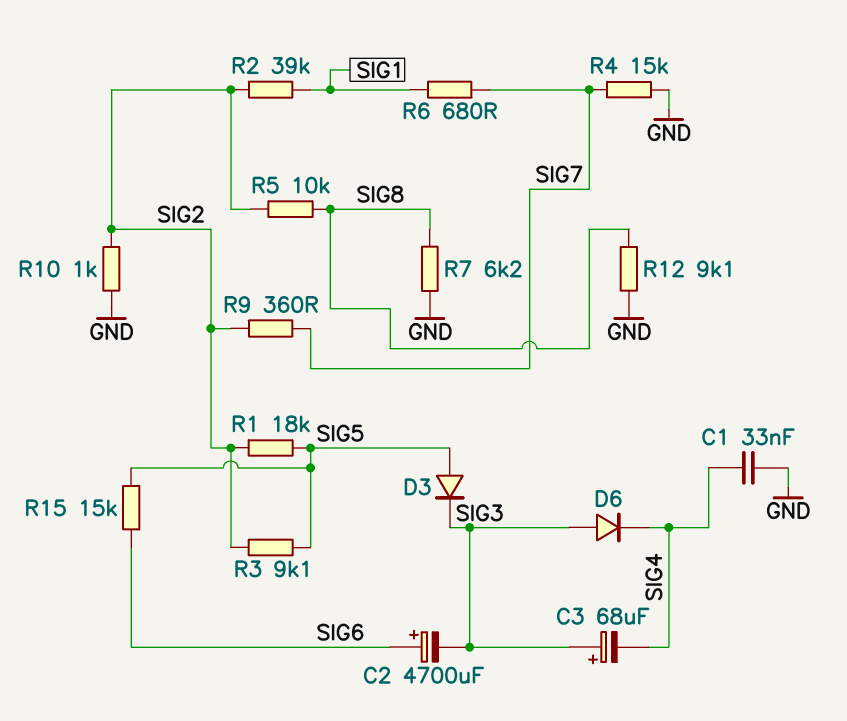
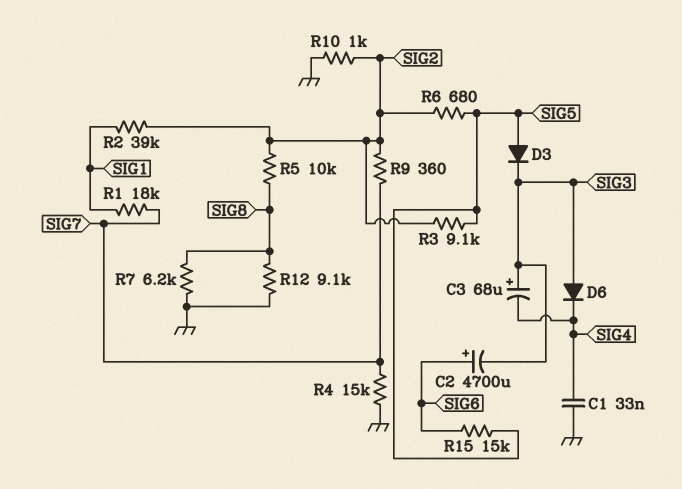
R1: 18k (SIG2, SIG5) -> 18k (SIG1, SIG7)
R6: 680 (SIG1, SIG7) -> 680 (SIG2, SIG5)

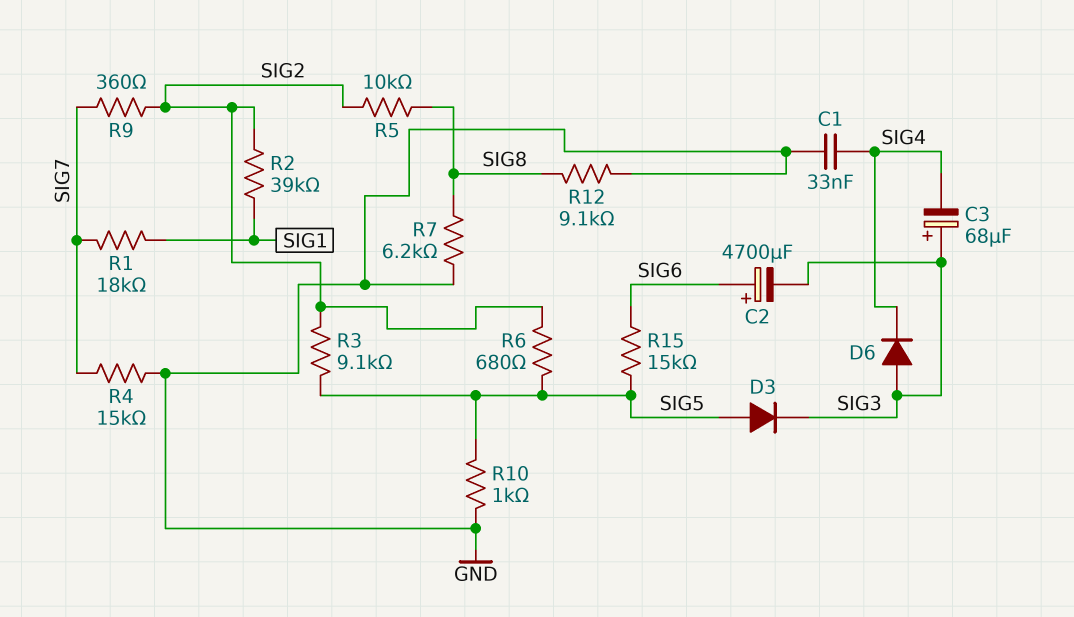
R10: 1k (GND, SIG2) -> 1k (GND, SIG5)

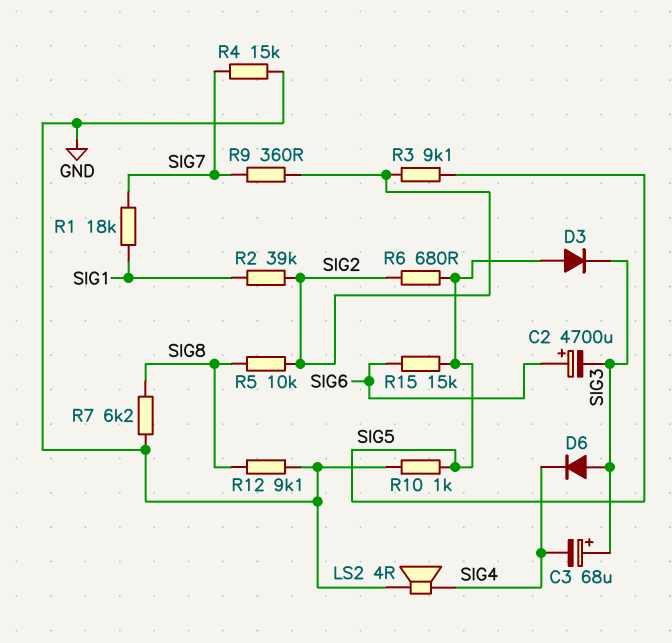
C1: 33nF (GND, SIG4) -> none
LS2: none -> speaker 4R (GND, SIG4)

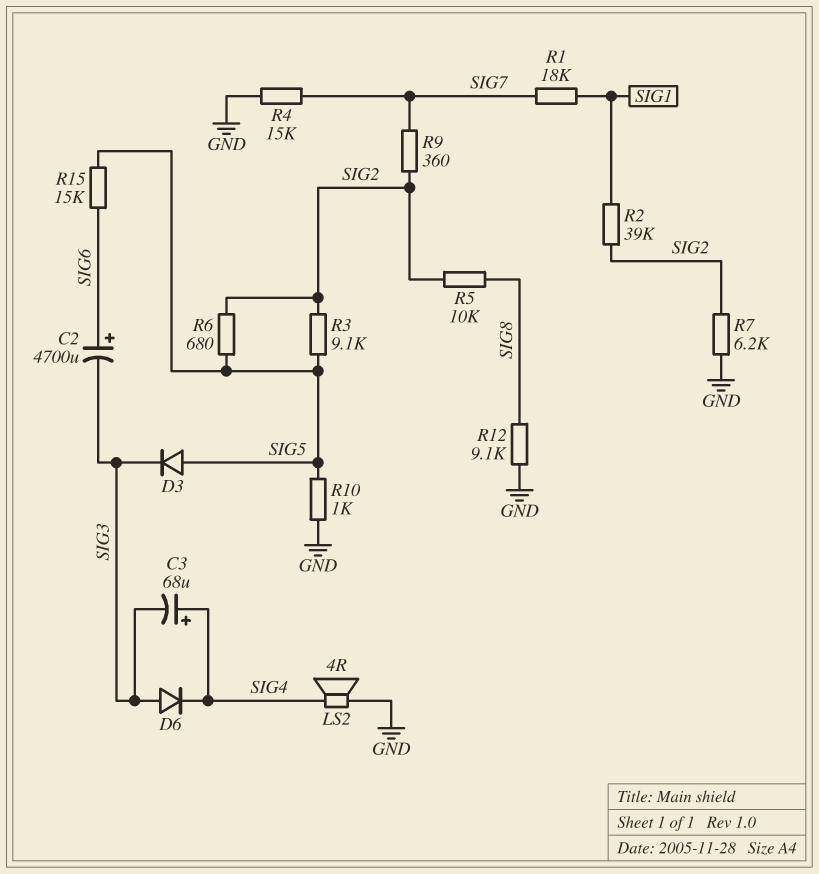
C3: 68uF (plus SIG3, minus SIG4) -> 68uF (plus SIG4, minus SIG3)
R7: 6.2k (GND, SIG8) -> 6.2k (GND, SIG2)

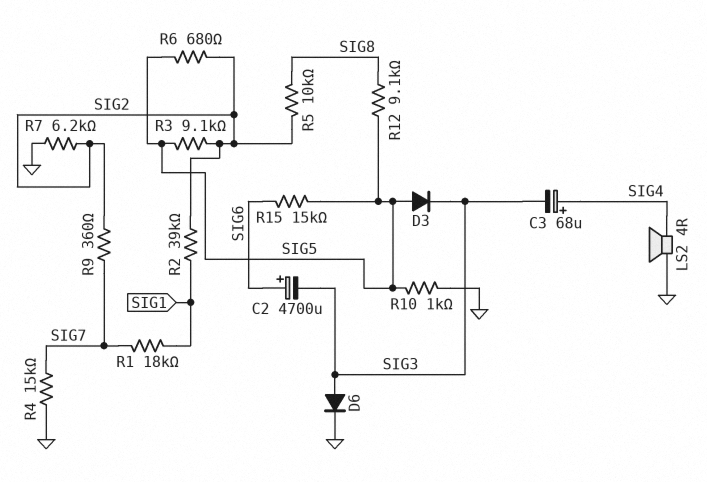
D6: diode (A SIG3, K SIG4) -> diode (A SIG3, K GND)
R12: 9.1k (GND, SIG8) -> 9.1k (SIG5, SIG8)

